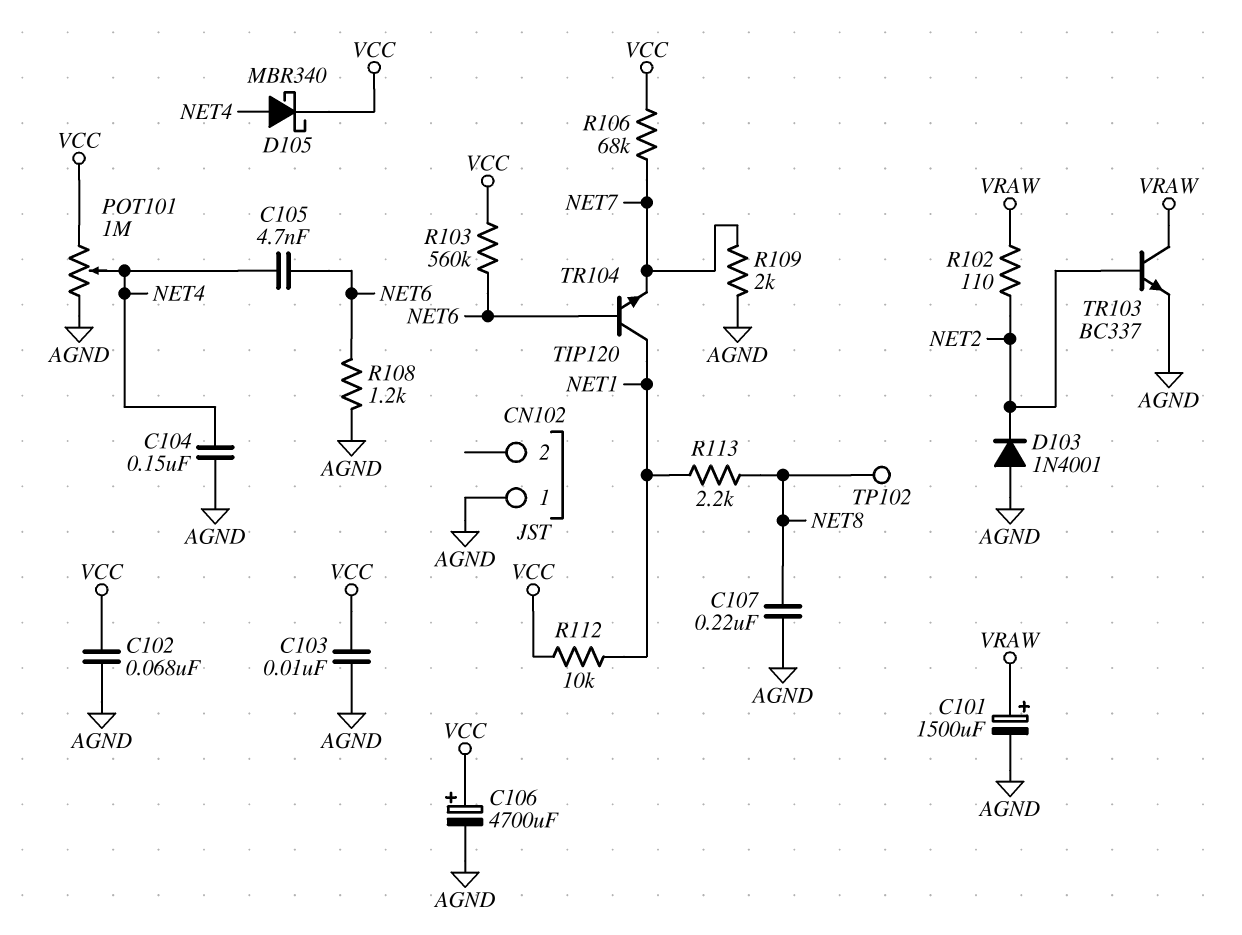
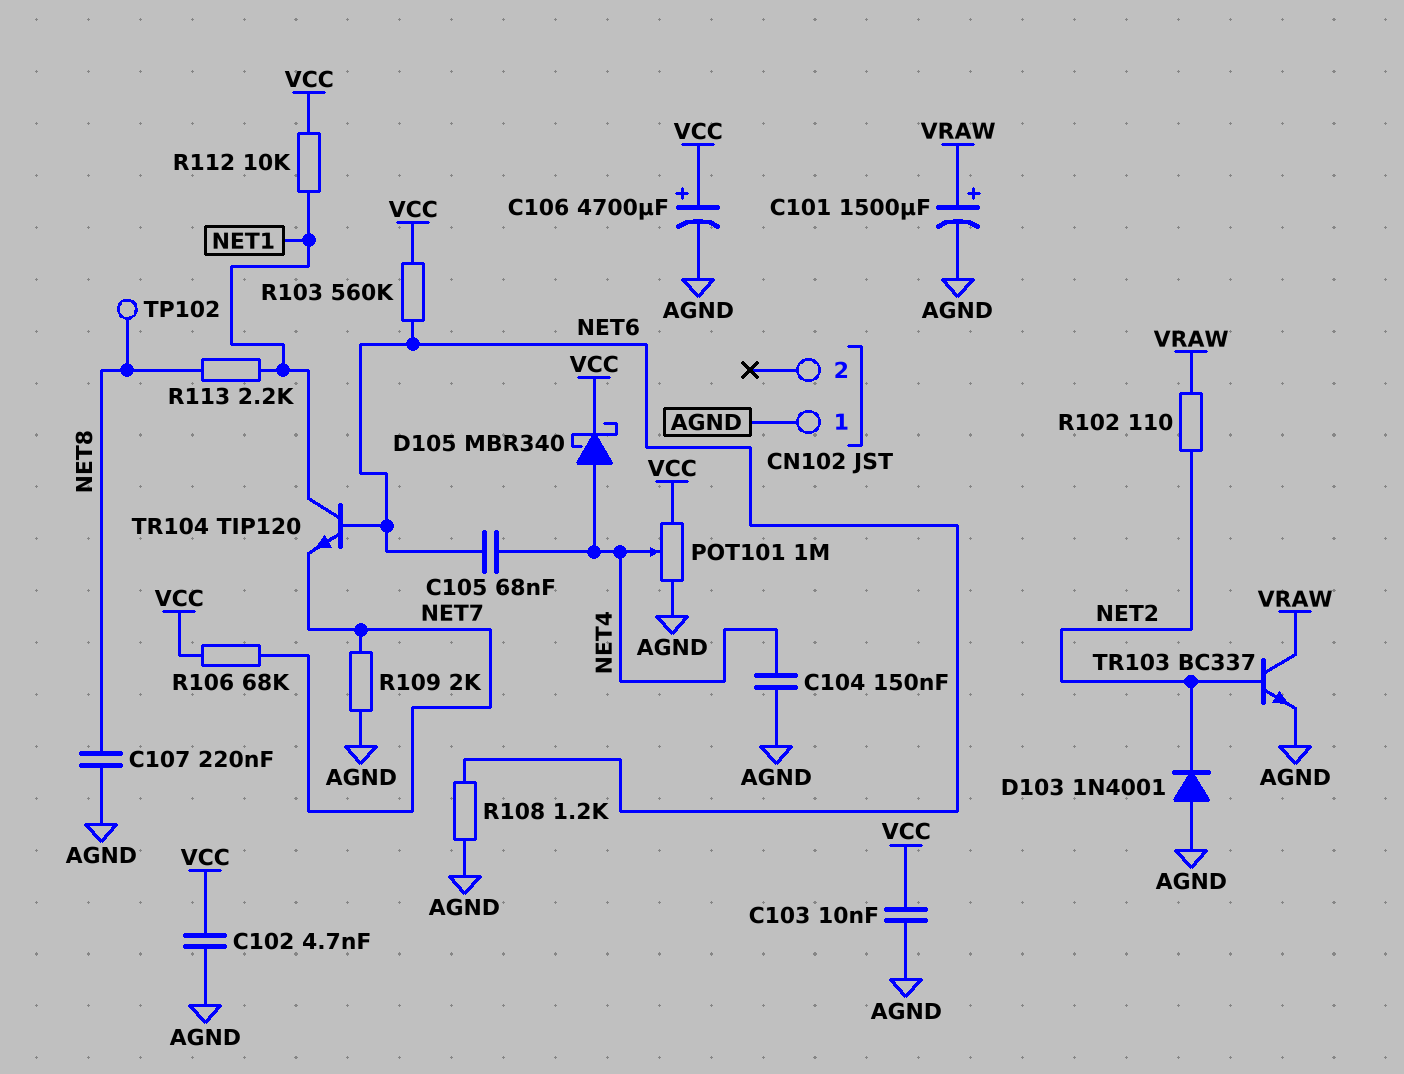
C102: 68nF (AGND, VCC) -> 4.7nF (AGND, VCC)
C105: 4.7nF (NET4, NET6) -> 68nF (NET4, NET6)

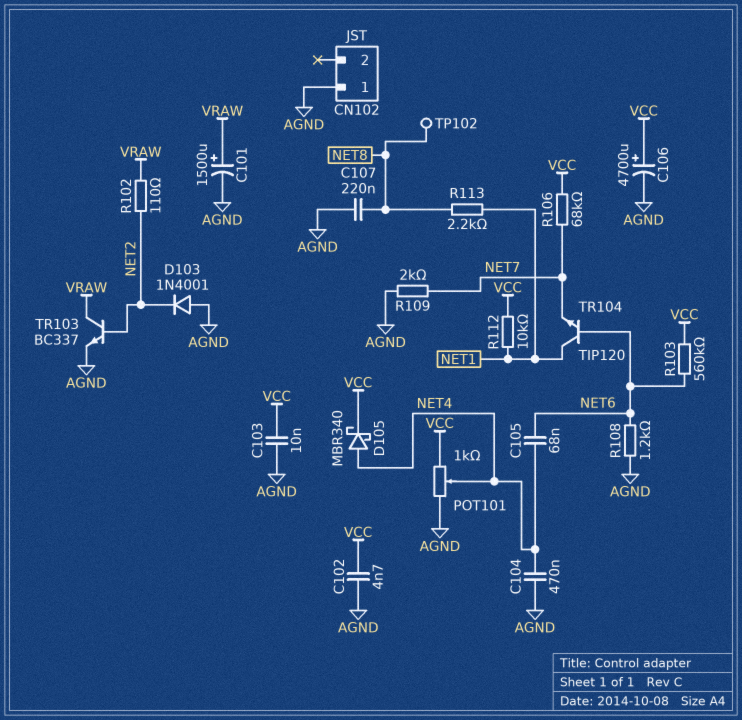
C104: 150nF (AGND, NET4) -> 470nF (AGND, NET4)
POT101: 1M (AGND, VCC, wiper NET4) -> 1k (AGND, VCC, wiper NET4)

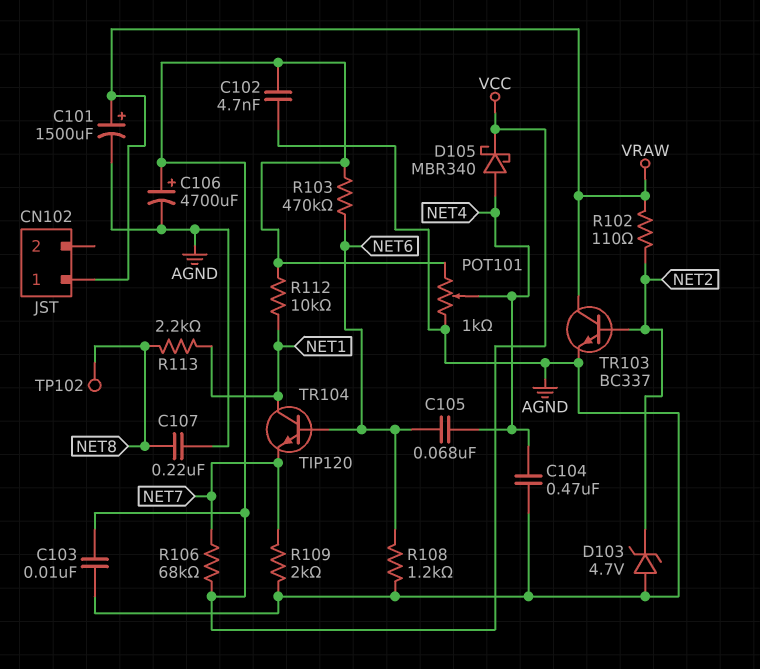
CN102 pin 1: AGND -> VRAW
D103: diode 1N4001 (A AGND, K NET2) -> zener 4.7V (A AGND, K NET2)
R103: 560k (NET6, VCC) -> 470k (NET6, VCC)

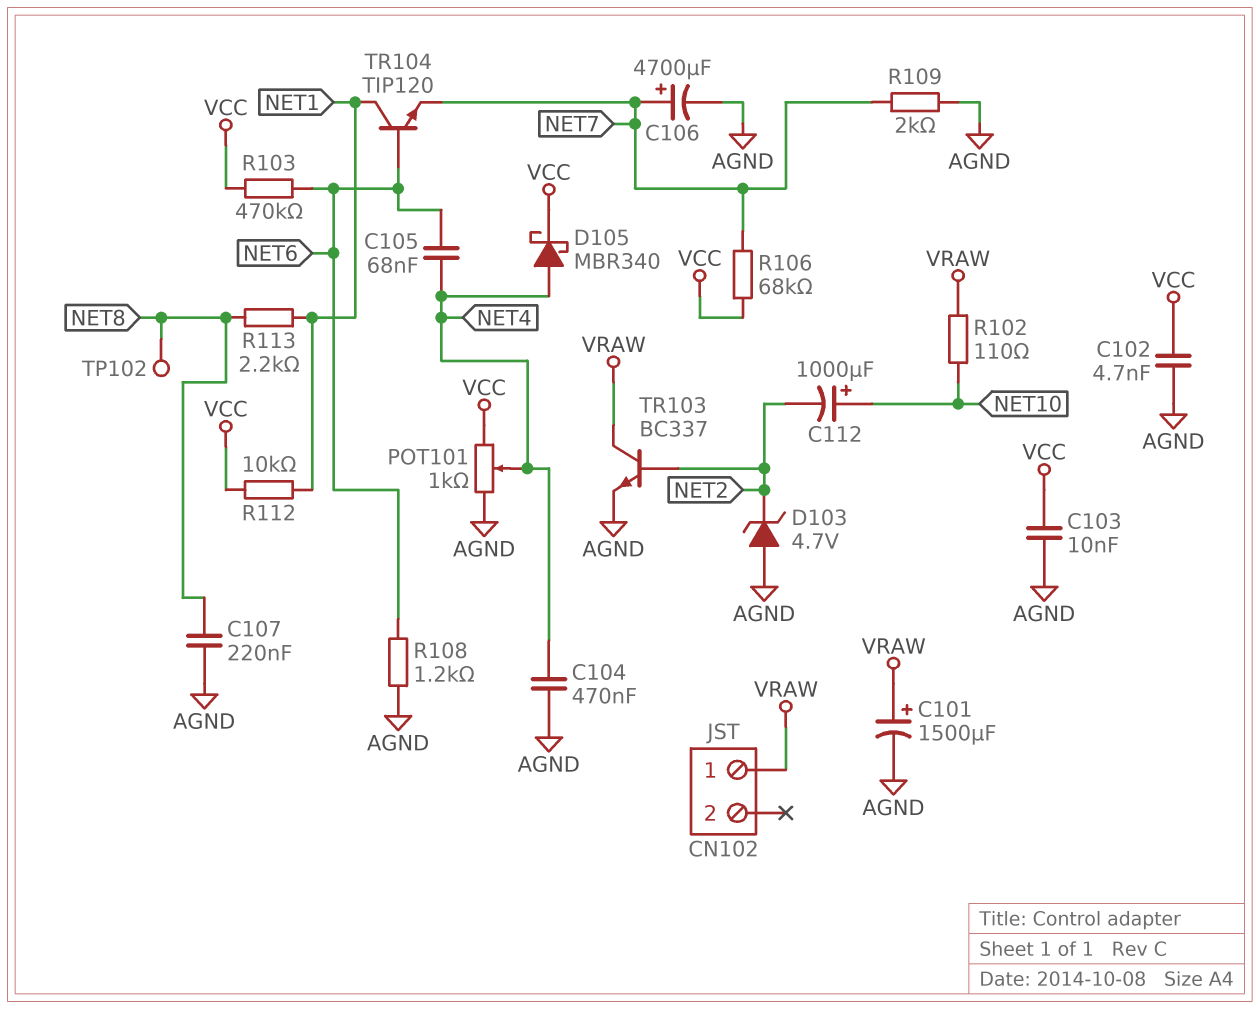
C106: 4700uF (plus VCC, minus AGND) -> 4700uF (plus NET7, minus AGND)
C112: none -> 1000uF (plus NET10, minus NET2)
R102: 110 (NET2, VRAW) -> 110 (NET10, VRAW)

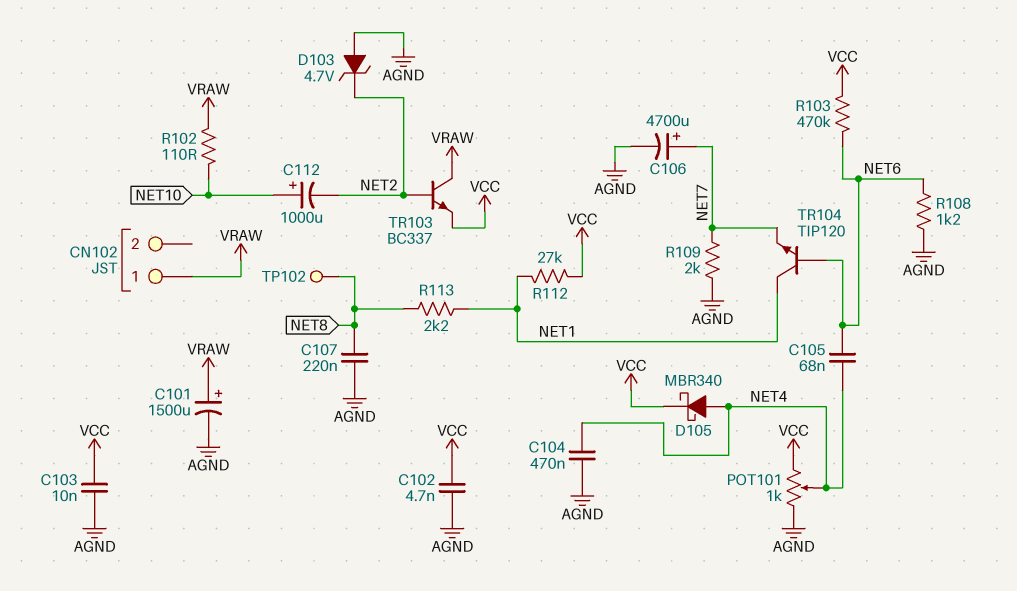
R106: 68k (NET7, VCC) -> none
R112: 10k (NET1, VCC) -> 27k (NET1, VCC)
TR103: NPN BC337 (B NET2, C VRAW, E AGND) -> NPN BC337 (B NET2, C VRAW, E VCC)

